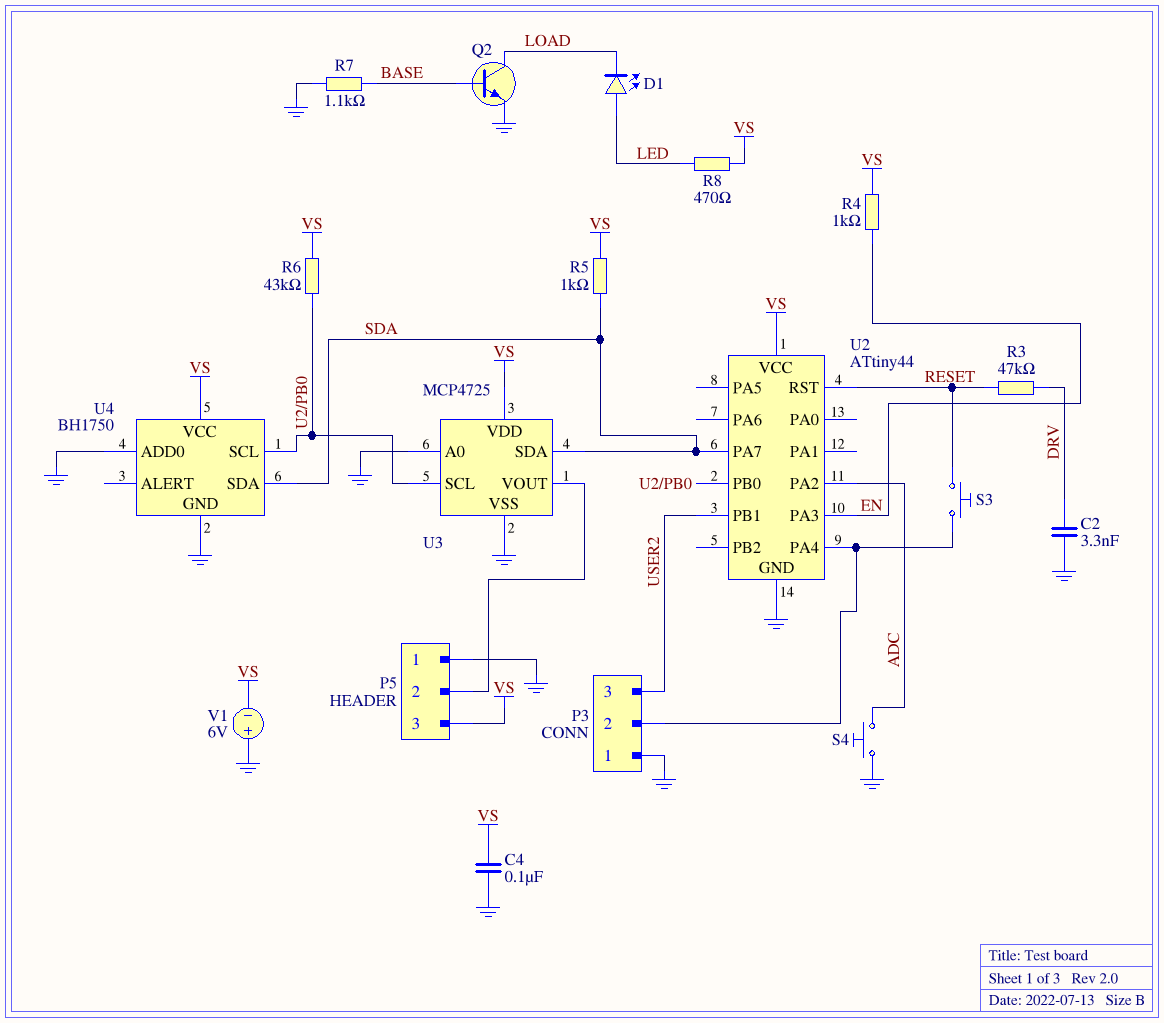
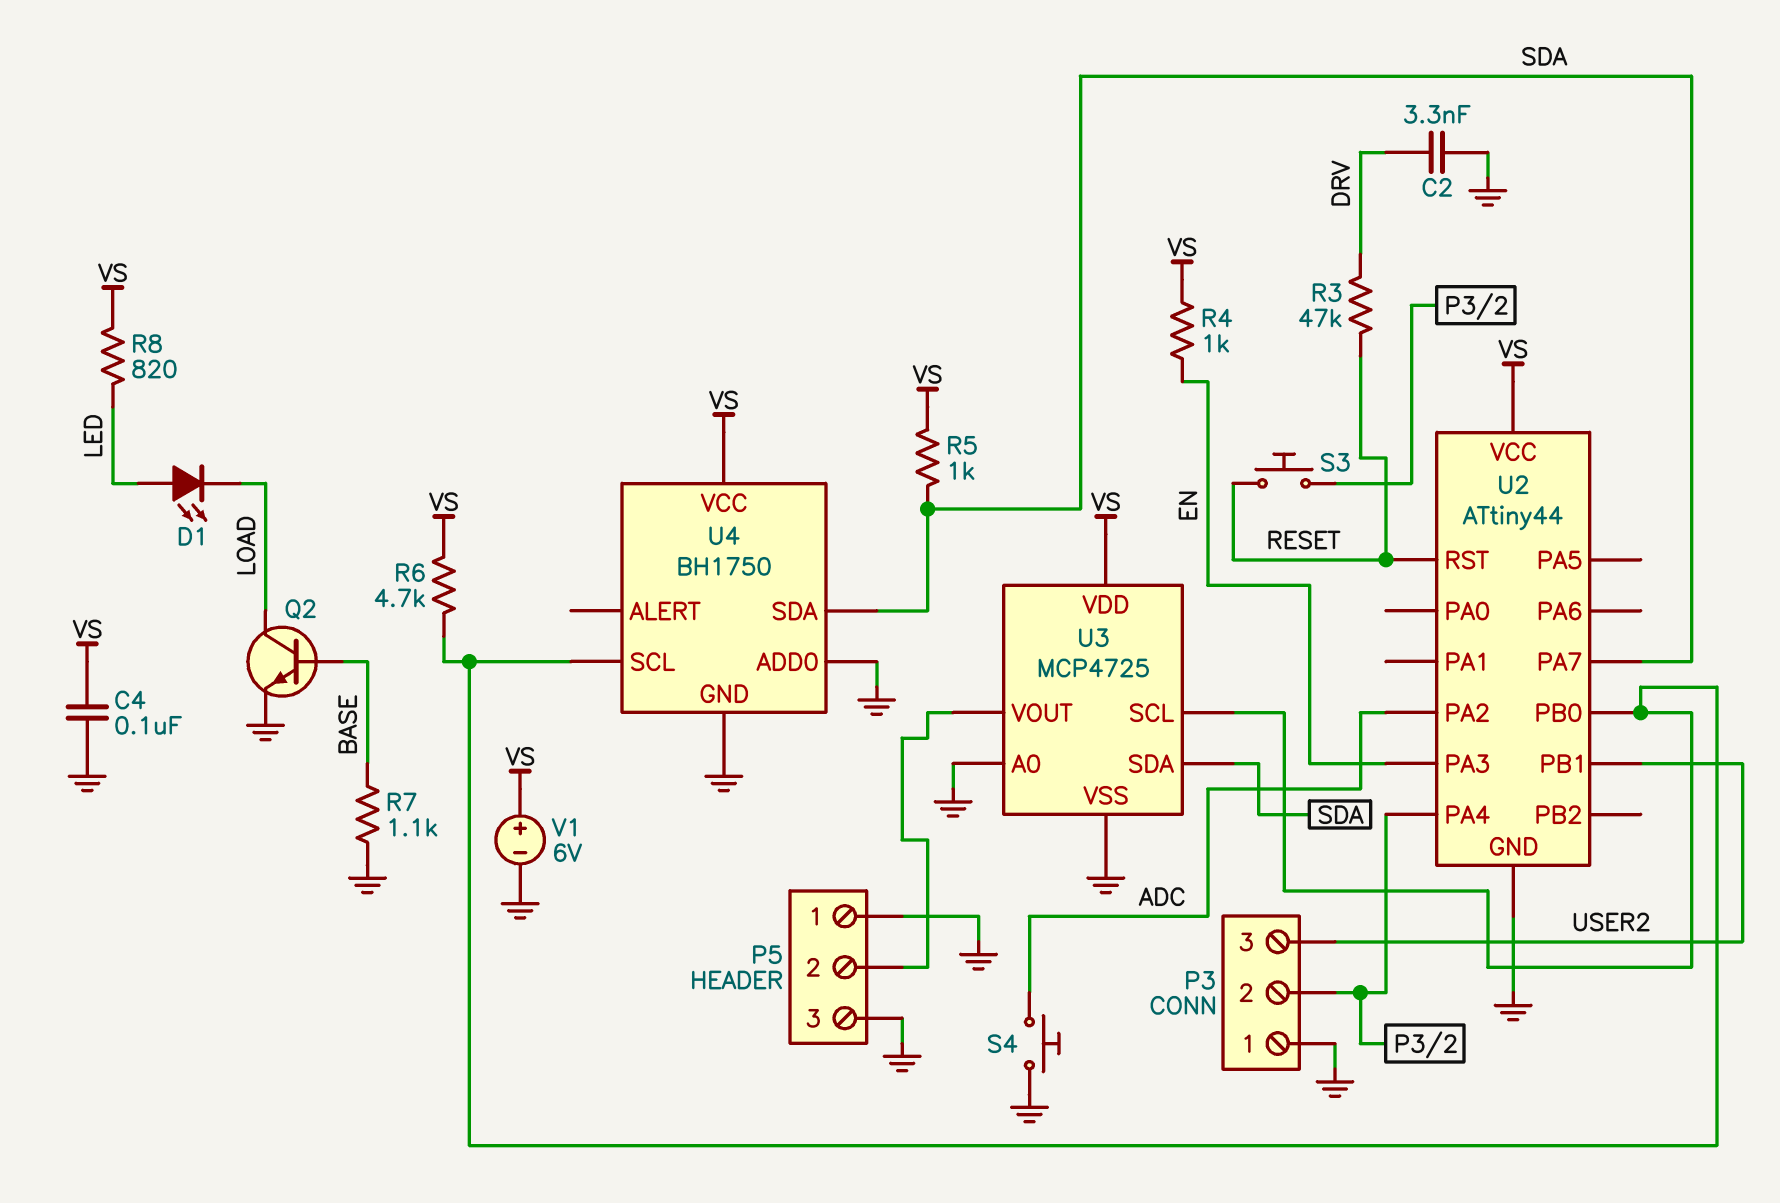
P5 pin 3: VS -> GND
R6: 43k (U2/PB0, VS) -> 4.7k (U2/PB0, VS)
R8: 470 (LED, VS) -> 820 (LED, VS)
V1: 6V (plus GND, minus VS) -> 6V (plus VS, minus GND)

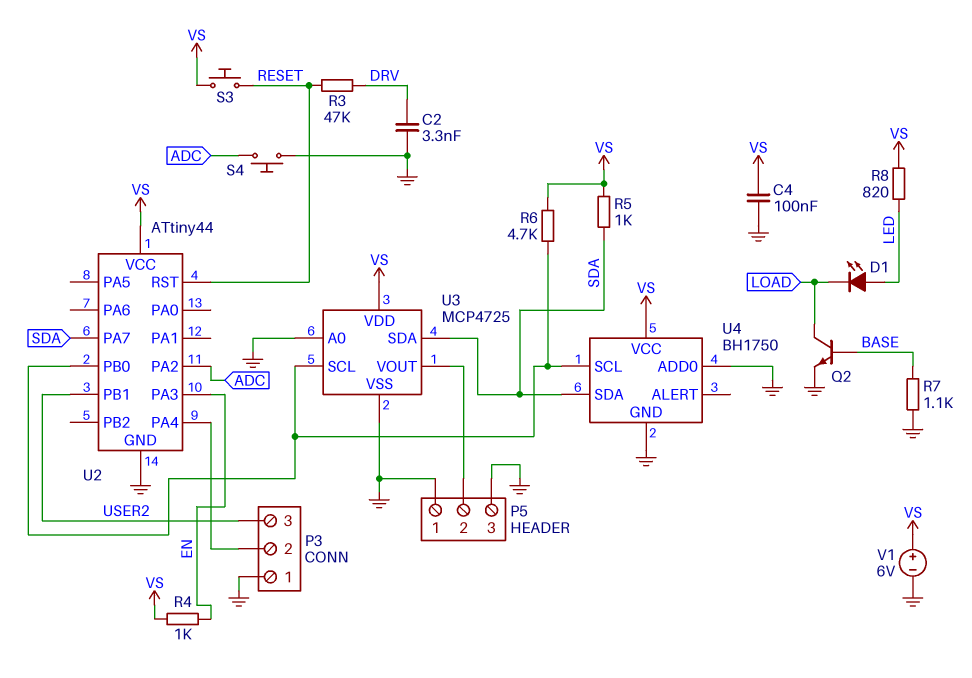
S3: button (P3/2, RESET) -> button (RESET, VS)

